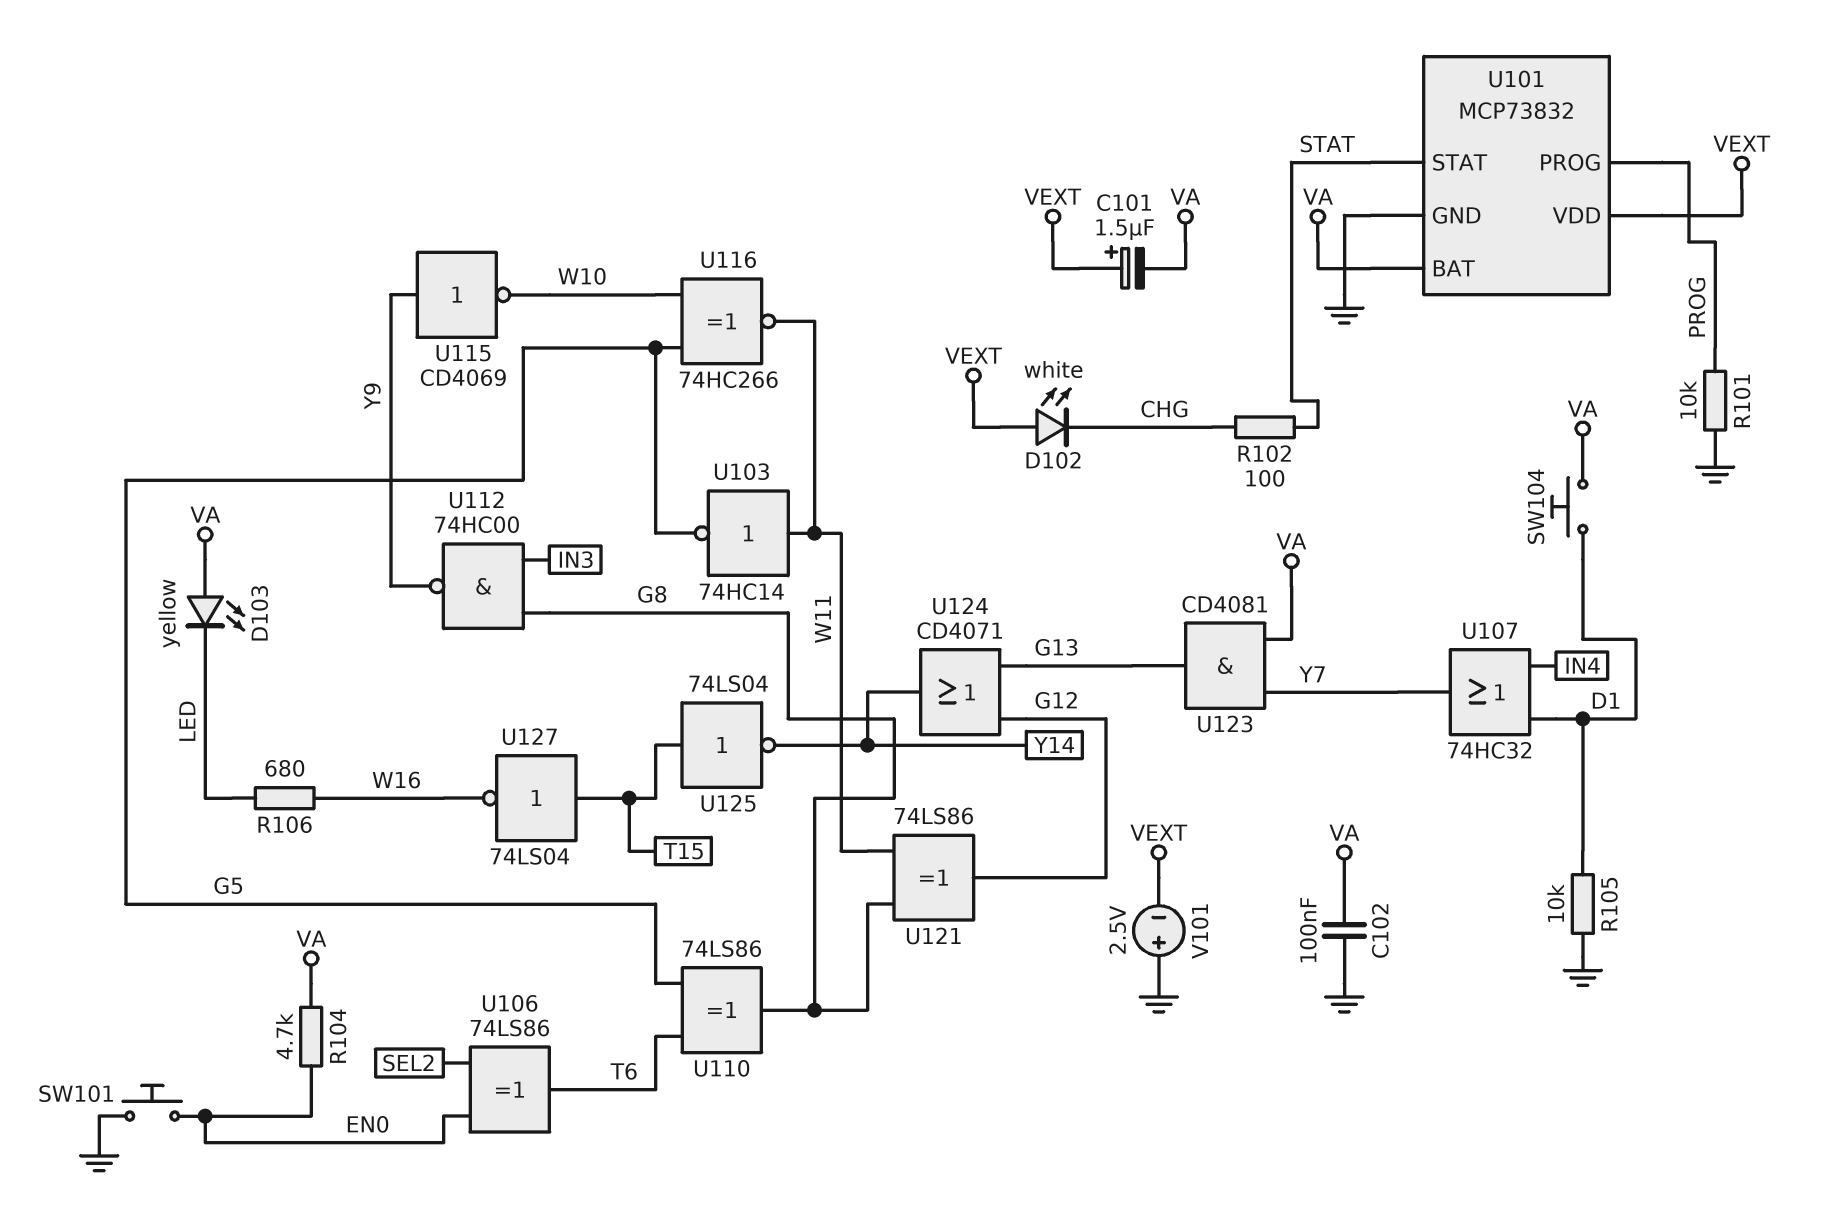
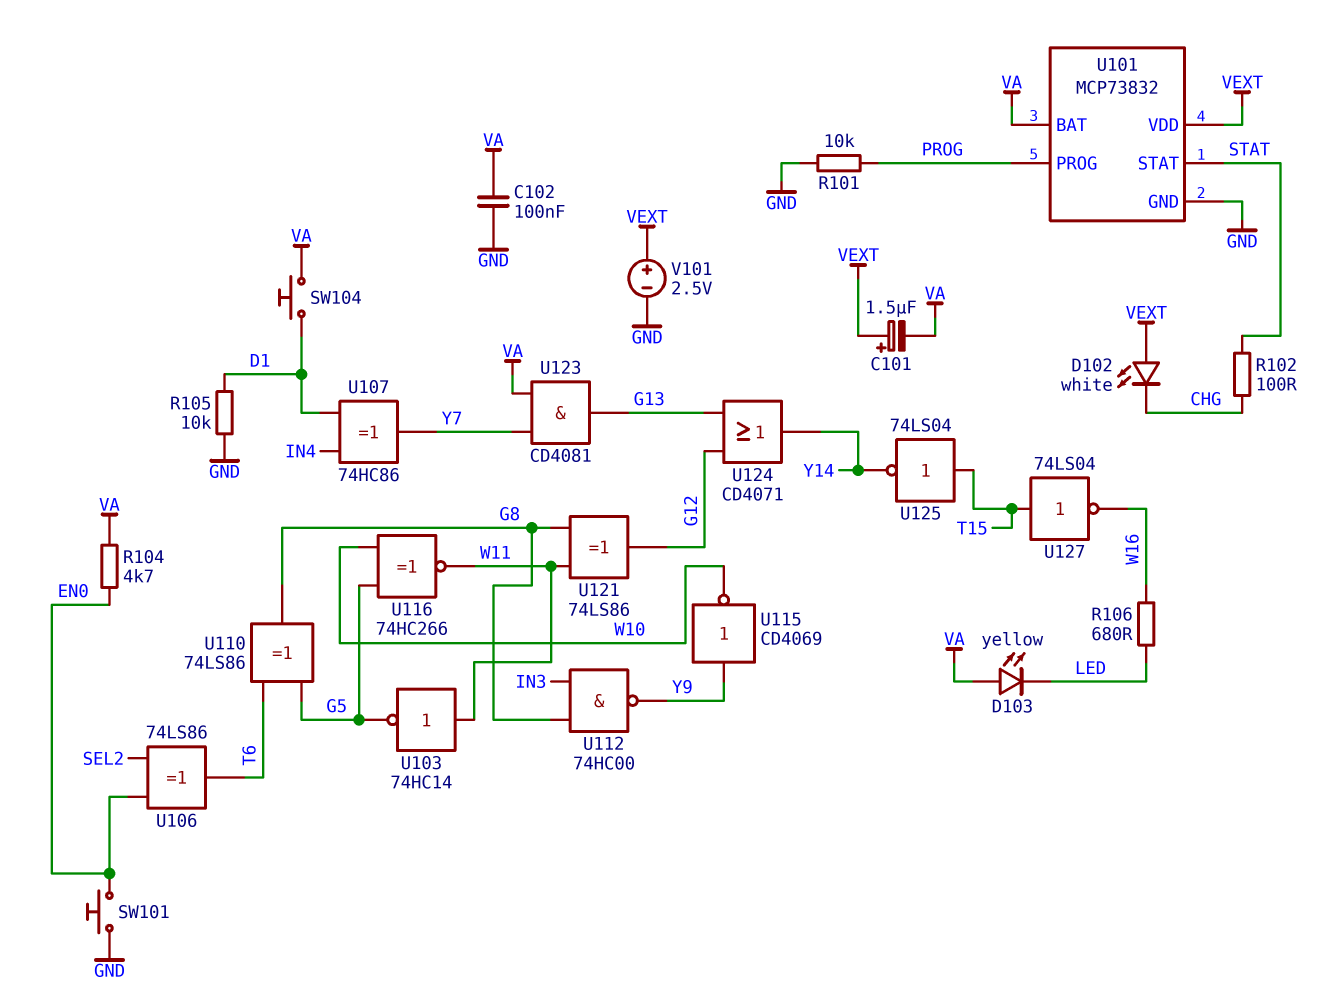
U107: OR 74HC32 (in D1, in IN4, out Y7) -> XOR 74HC86 (in D1, in IN4, out Y7)
V101: 2.5V (plus GND, minus VEXT) -> 2.5V (plus VEXT, minus GND)

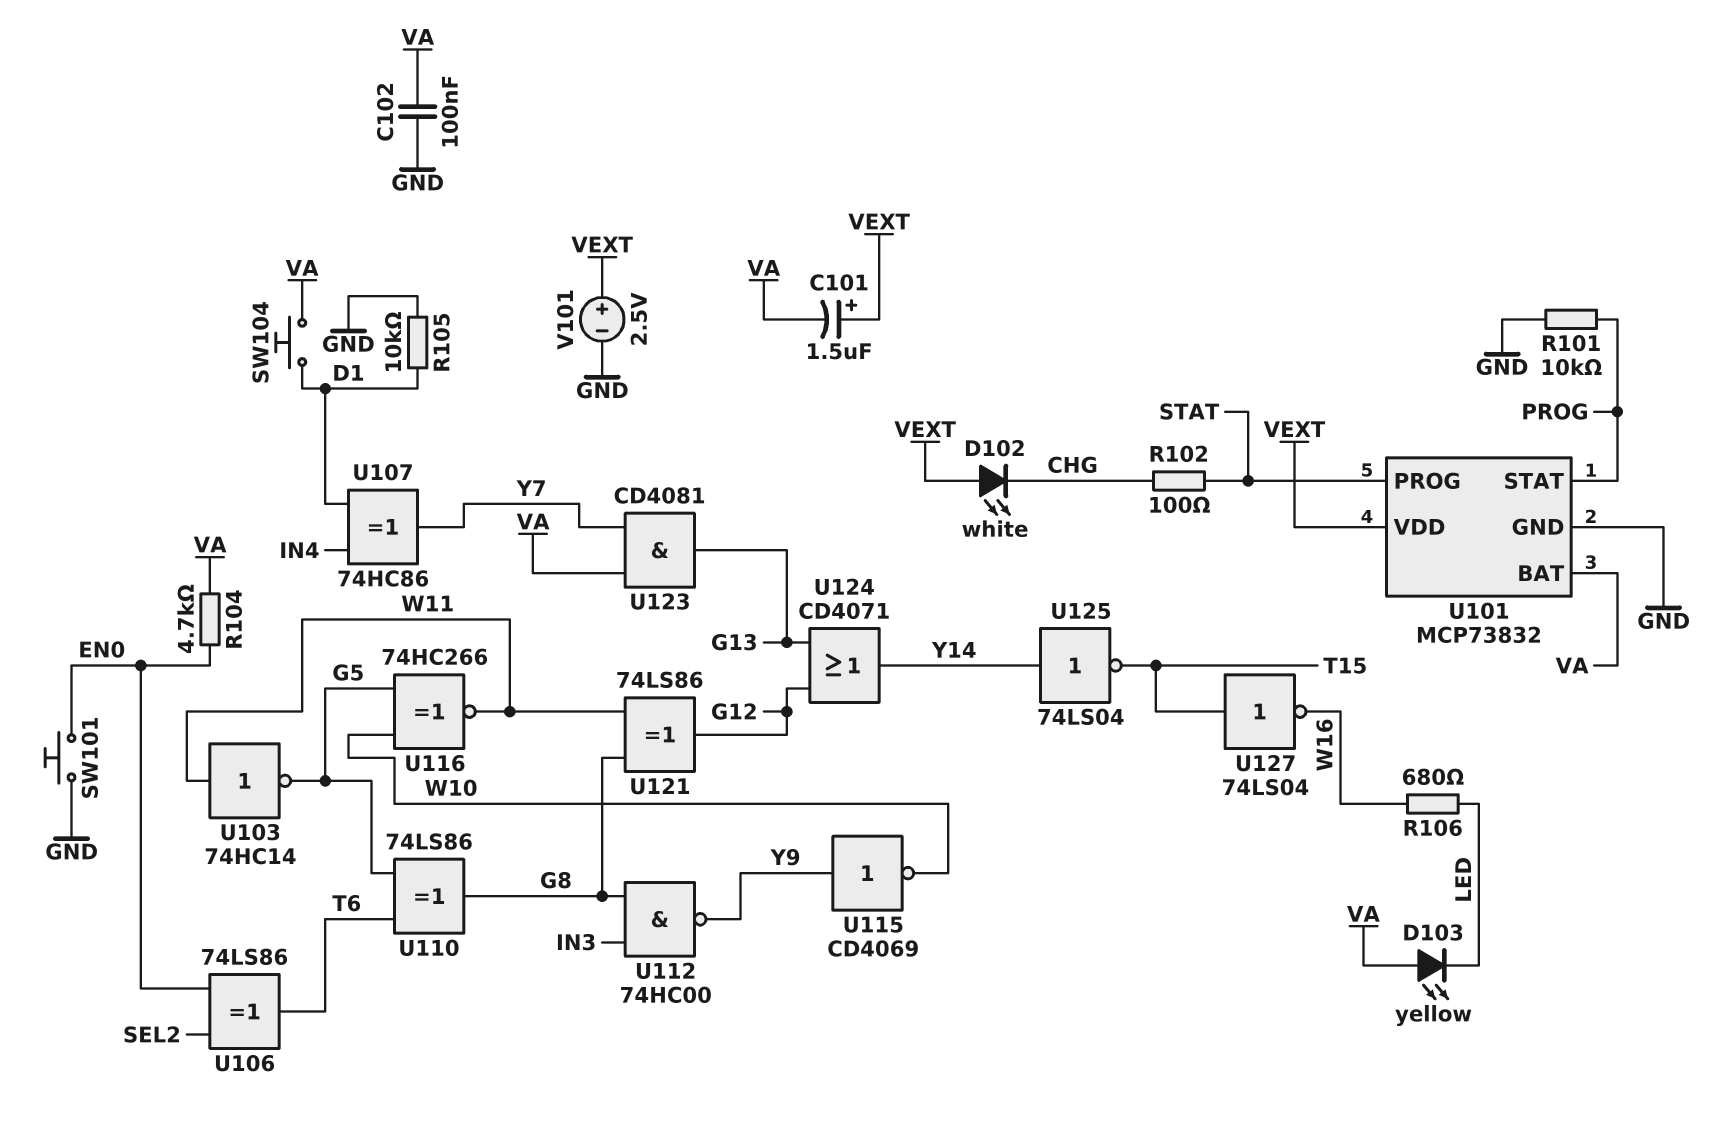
U101 pin PROG: PROG -> STAT
U101 pin STAT: STAT -> PROG
U125: NOT 74LS04 (in T15, out Y14) -> NOT 74LS04 (in Y14, out T15)

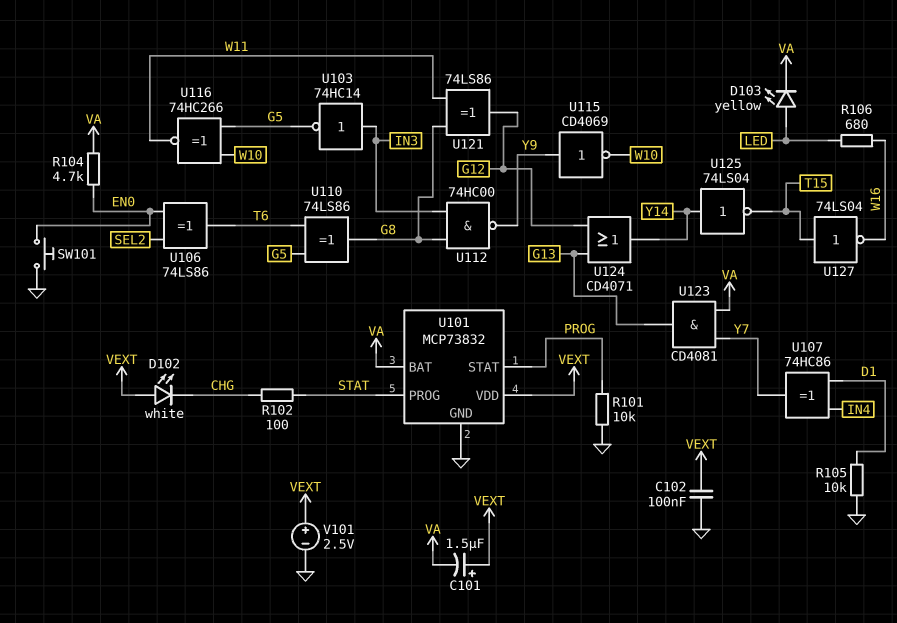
C102: 100nF (GND, VA) -> 100nF (GND, VEXT)
D103: LED yellow (A VA, K LED) -> LED yellow (A LED, K VA)
SW104: button (D1, VA) -> none
U103: NOT 74HC14 (in W11, out G5) -> NOT 74HC14 (in IN3, out G5)

